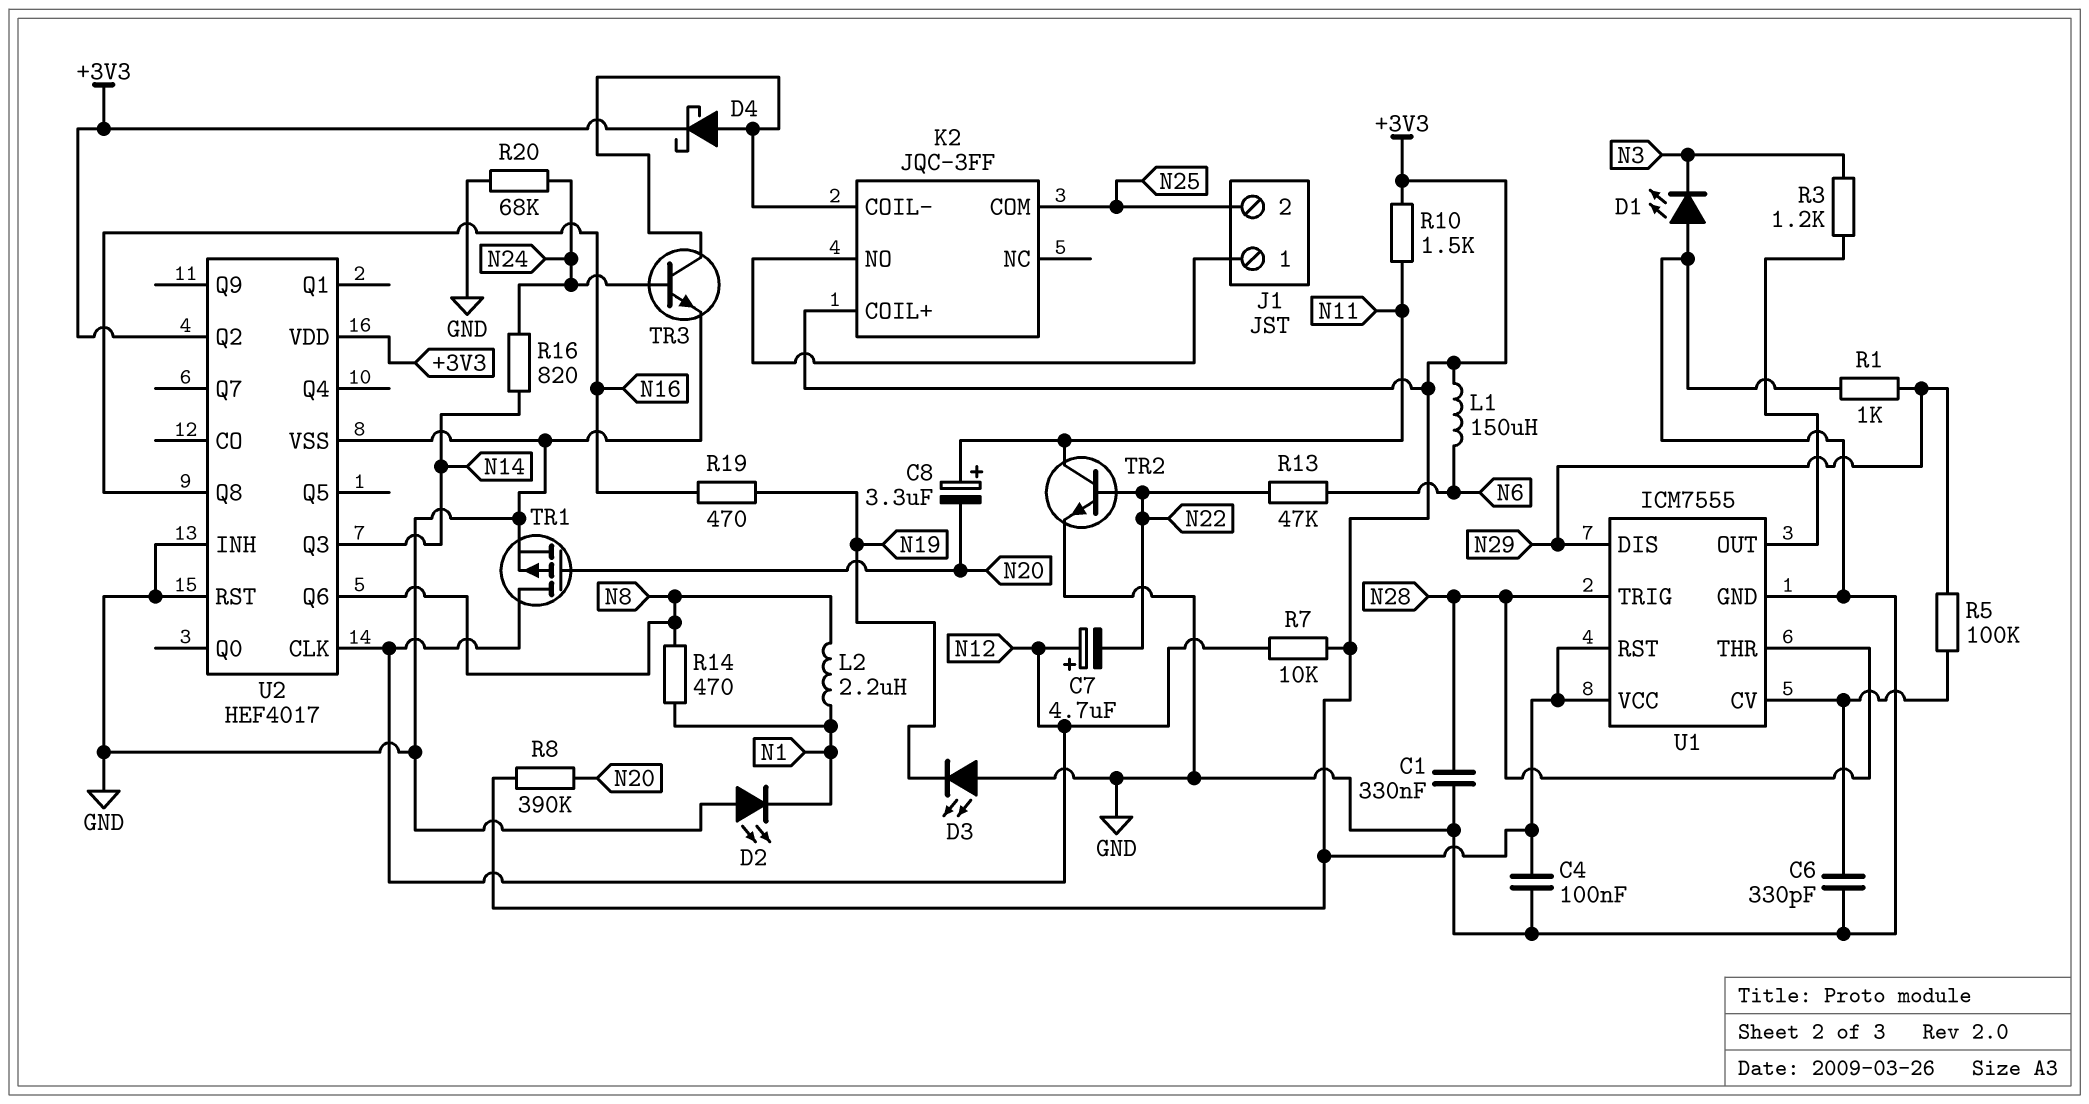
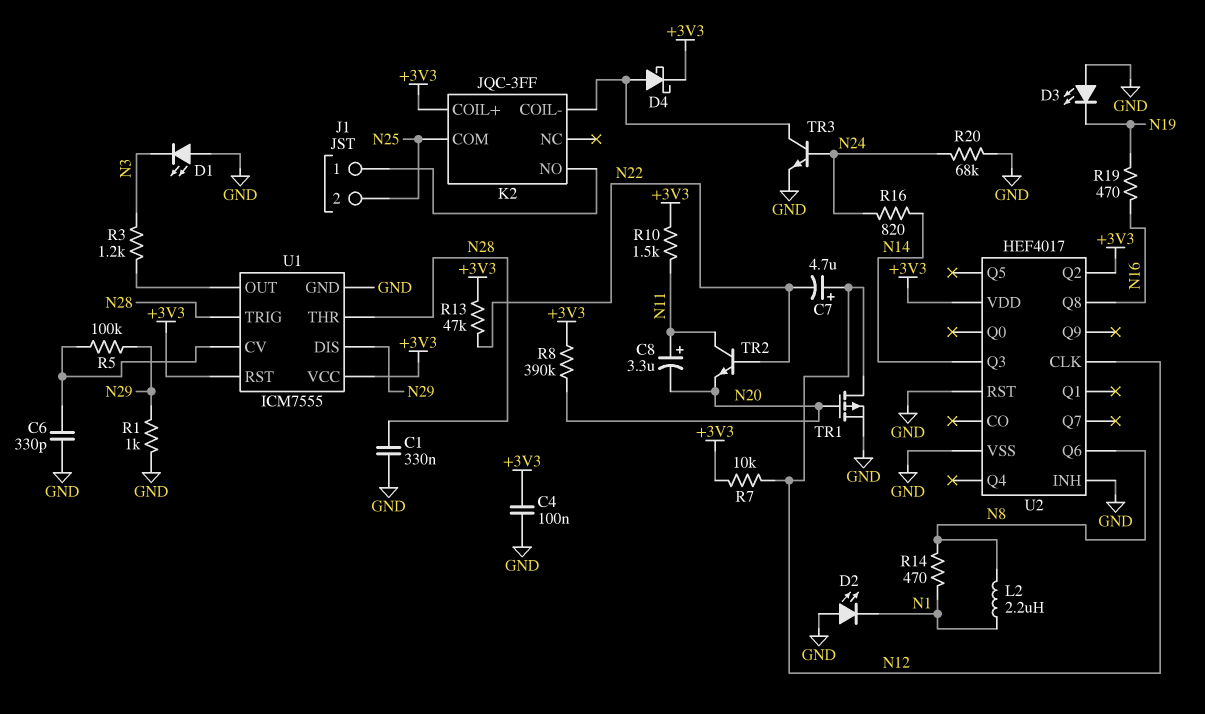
L1: 150uH (+3V3, N6) -> none
R13: 47k (N6, N22) -> 47k (+3V3, N22)
TR2: NPN (B N22, C N11, E GND) -> NPN (B N22, C N11, E N20)

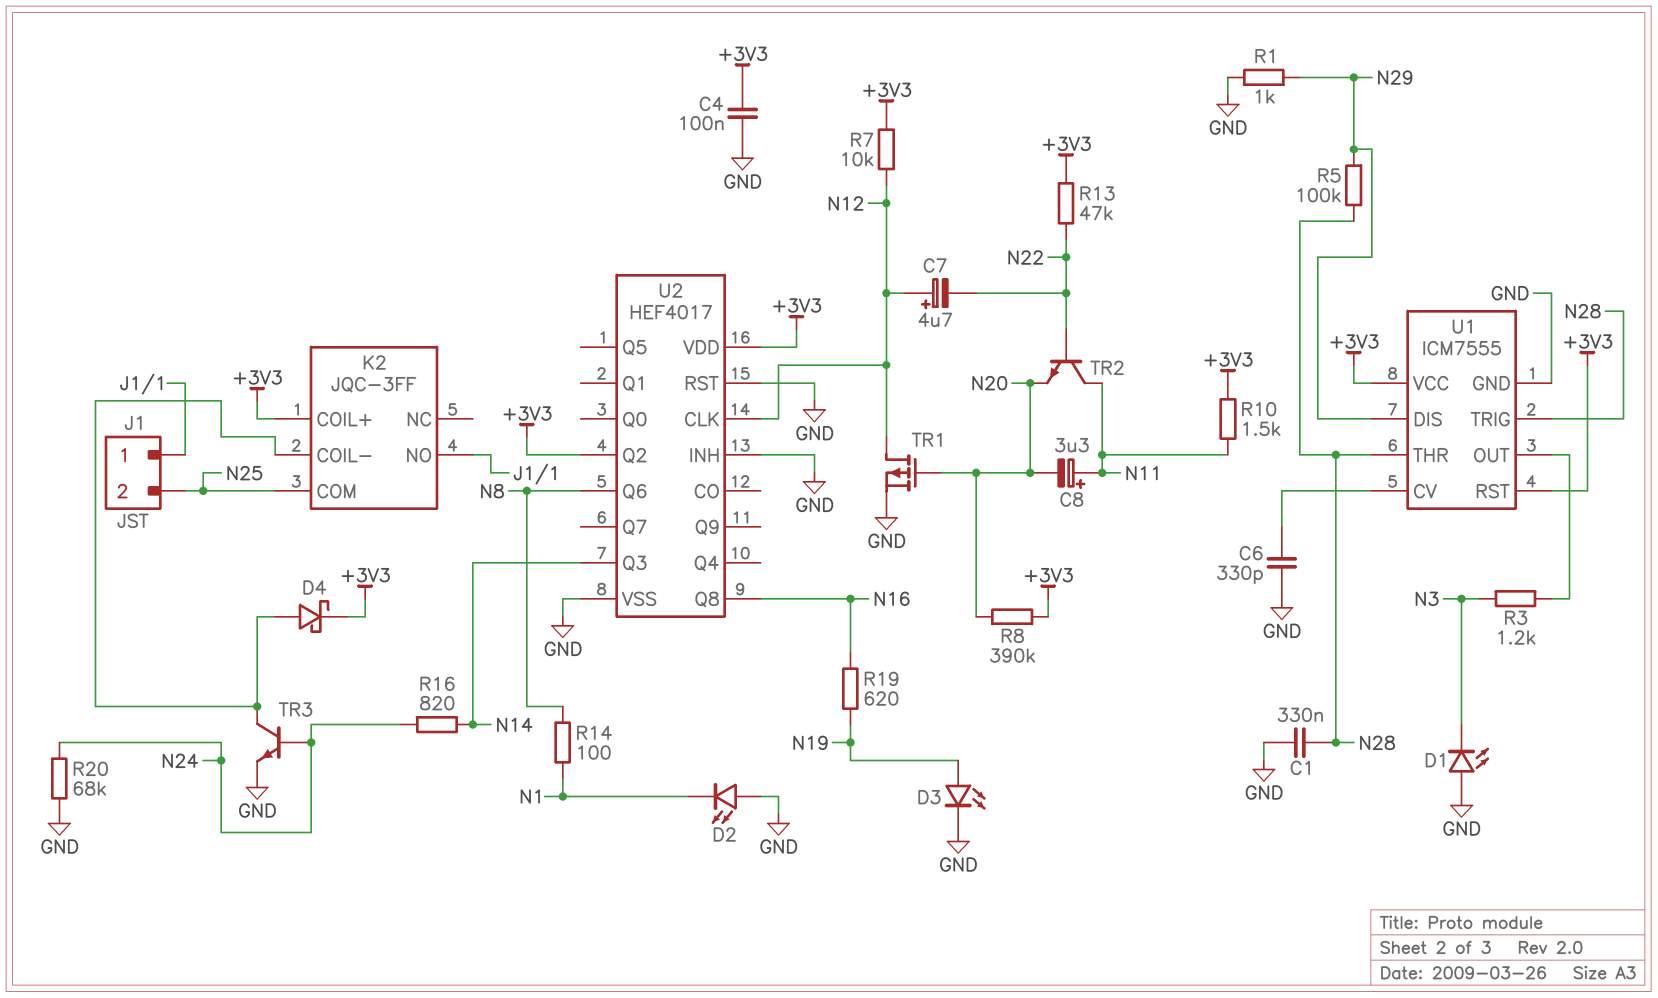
D3: LED (A GND, K N19) -> LED (A N19, K GND)
L2: 2.2uH (N1, N8) -> none
R5: 100k (N29, U1/CV) -> 100k (N28, N29)
R14: 470 (N1, N8) -> 100 (N1, N8)
R19: 470 (N16, N19) -> 620 (N16, N19)

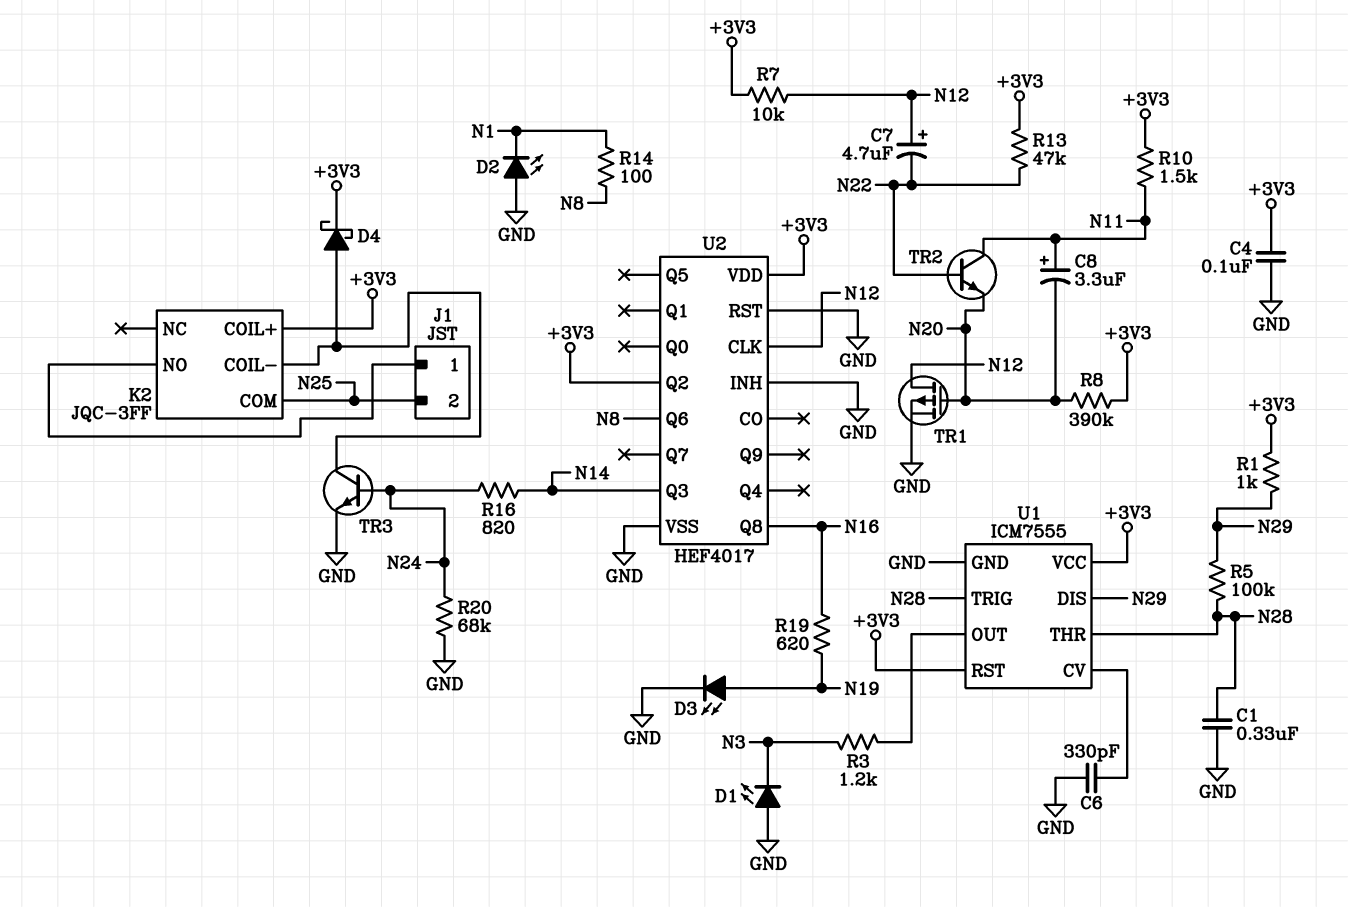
R1: 1k (GND, N29) -> 1k (+3V3, N29)

